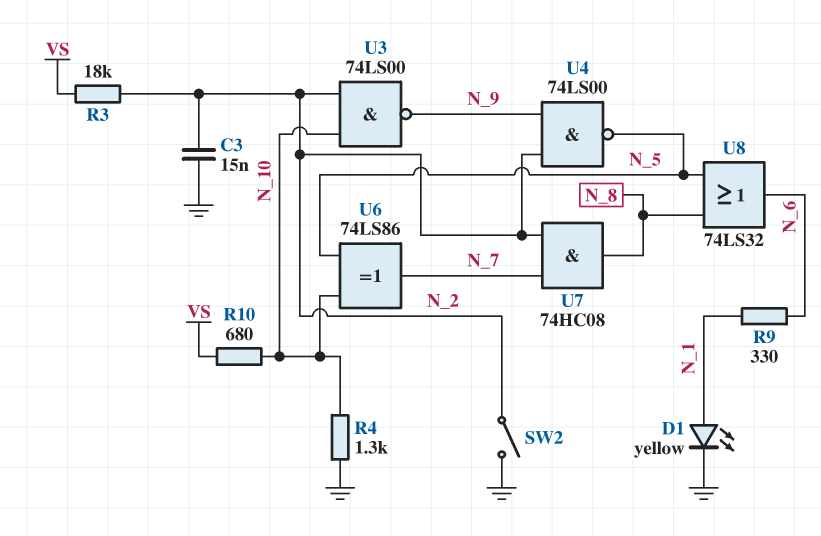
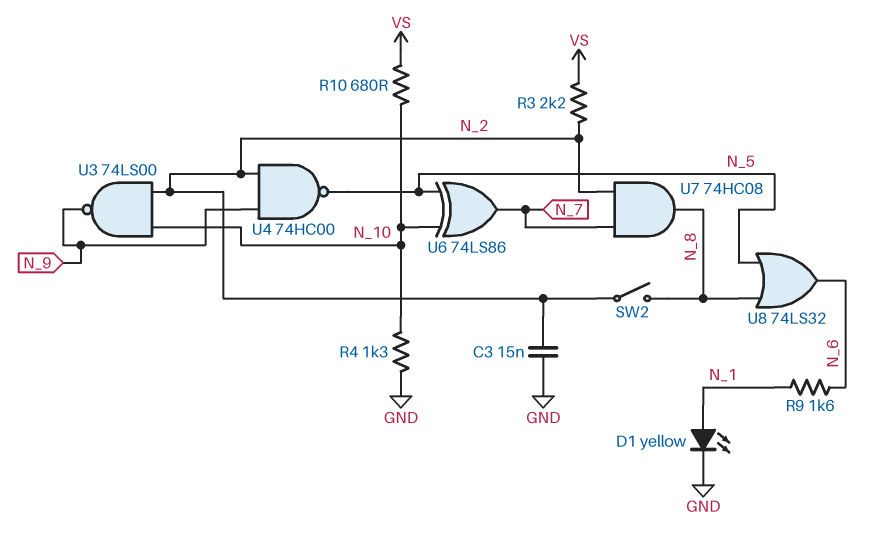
R3: 18k (N_2, VS) -> 2.2k (N_2, VS)
R9: 330 (N_1, N_6) -> 1.6k (N_1, N_6)
SW2: switch (GND, N_2) -> switch (N_2, N_8)
U4: NAND 74LS00 (in N_2, in N_9, out N_5) -> NAND 74HC00 (in N_2, in N_9, out N_5)

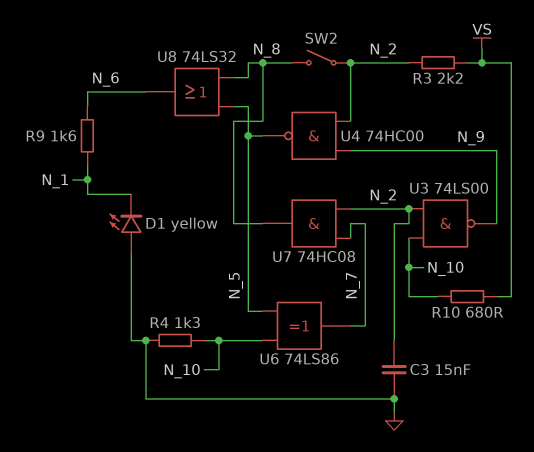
D1: LED yellow (A N_1, K GND) -> LED yellow (A GND, K N_1)

